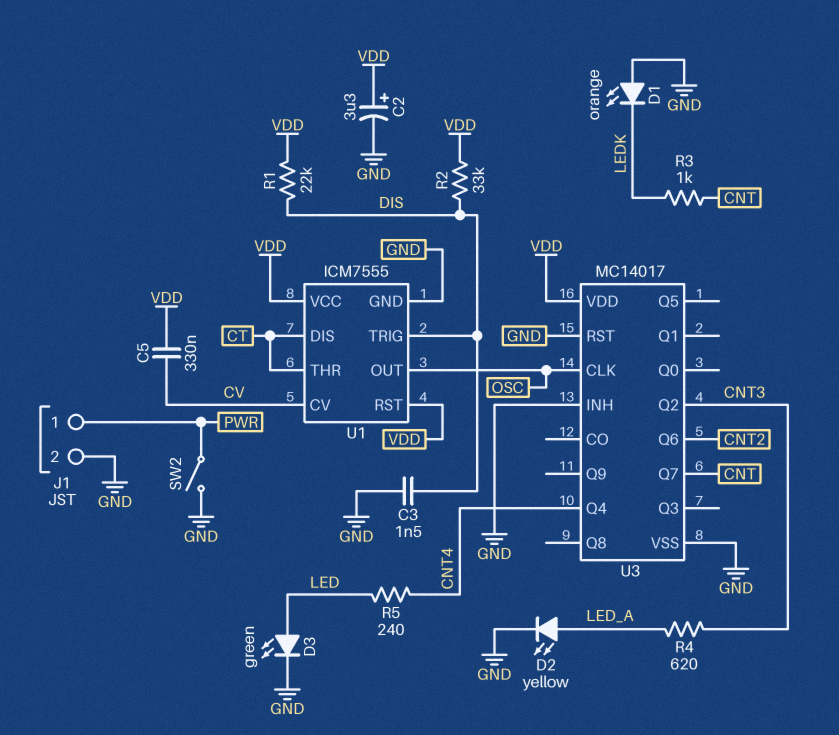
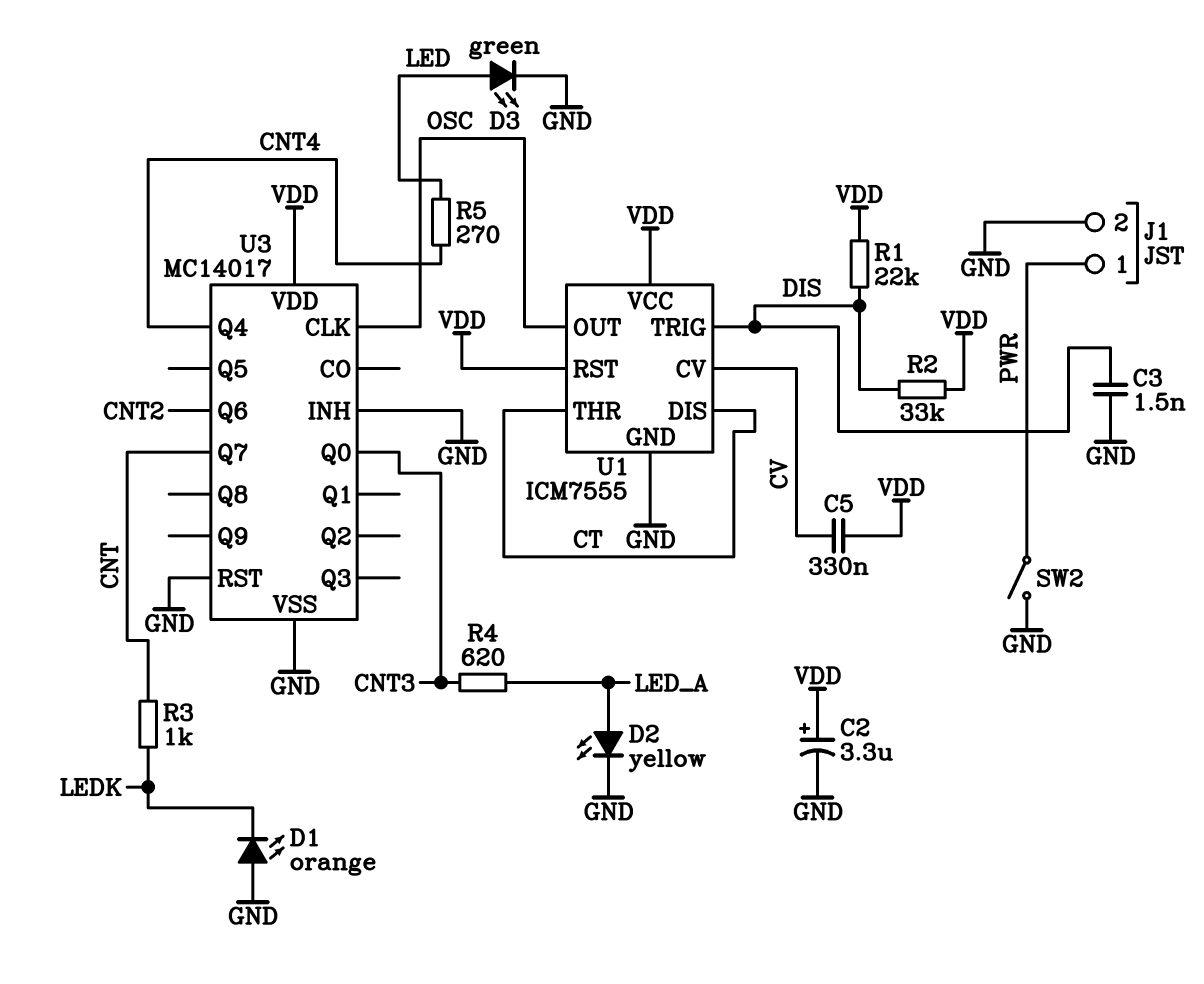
R5: 240 (CNT4, LED) -> 270 (CNT4, LED)
U3 pin Q0: none -> CNT3
U3 pin Q2: CNT3 -> none

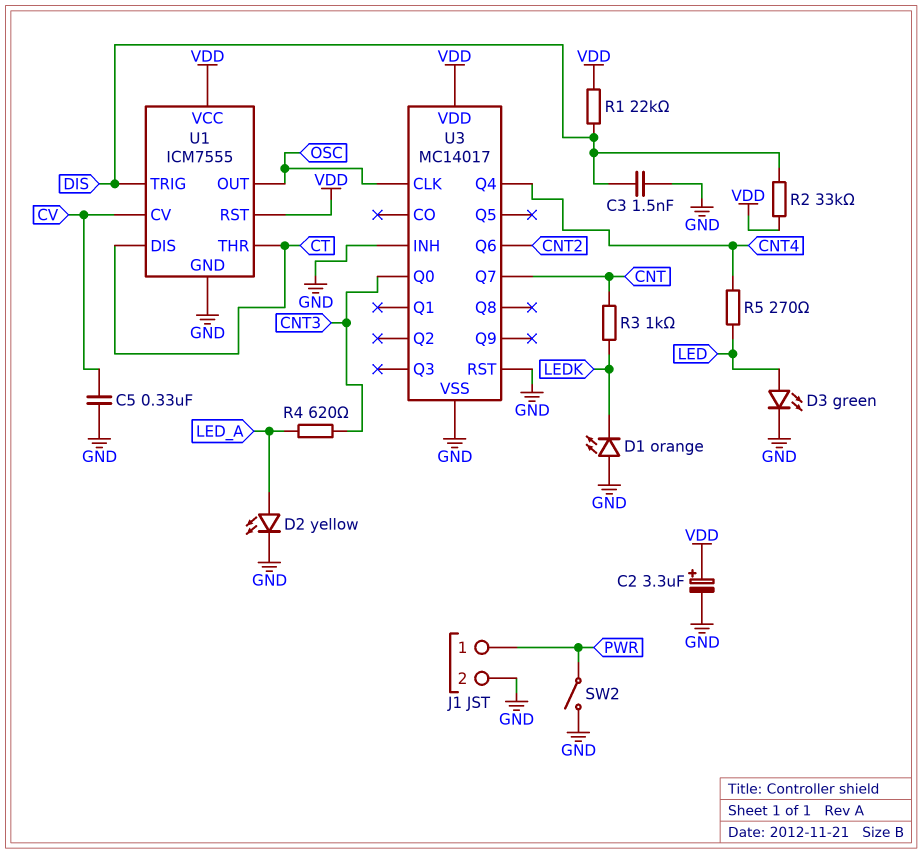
C5: 330nF (CV, VDD) -> 330nF (CV, GND)

